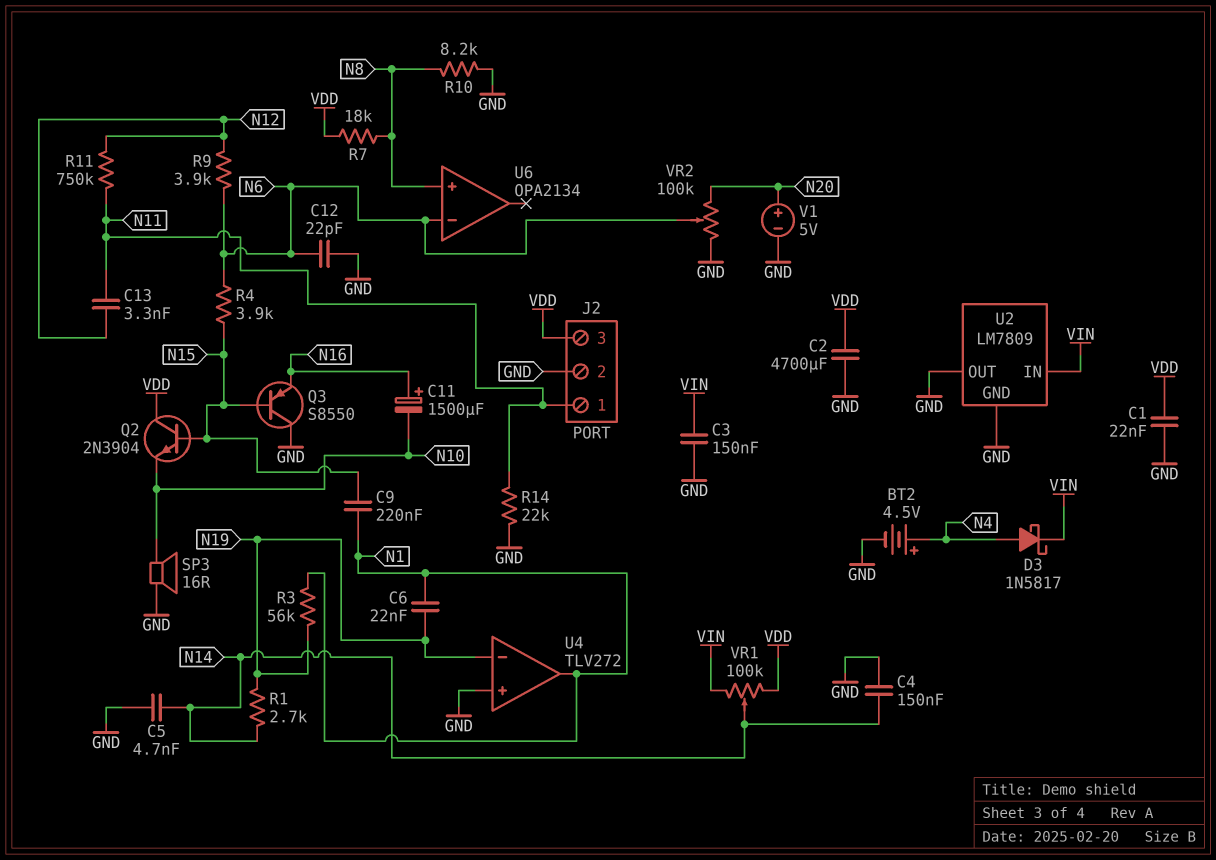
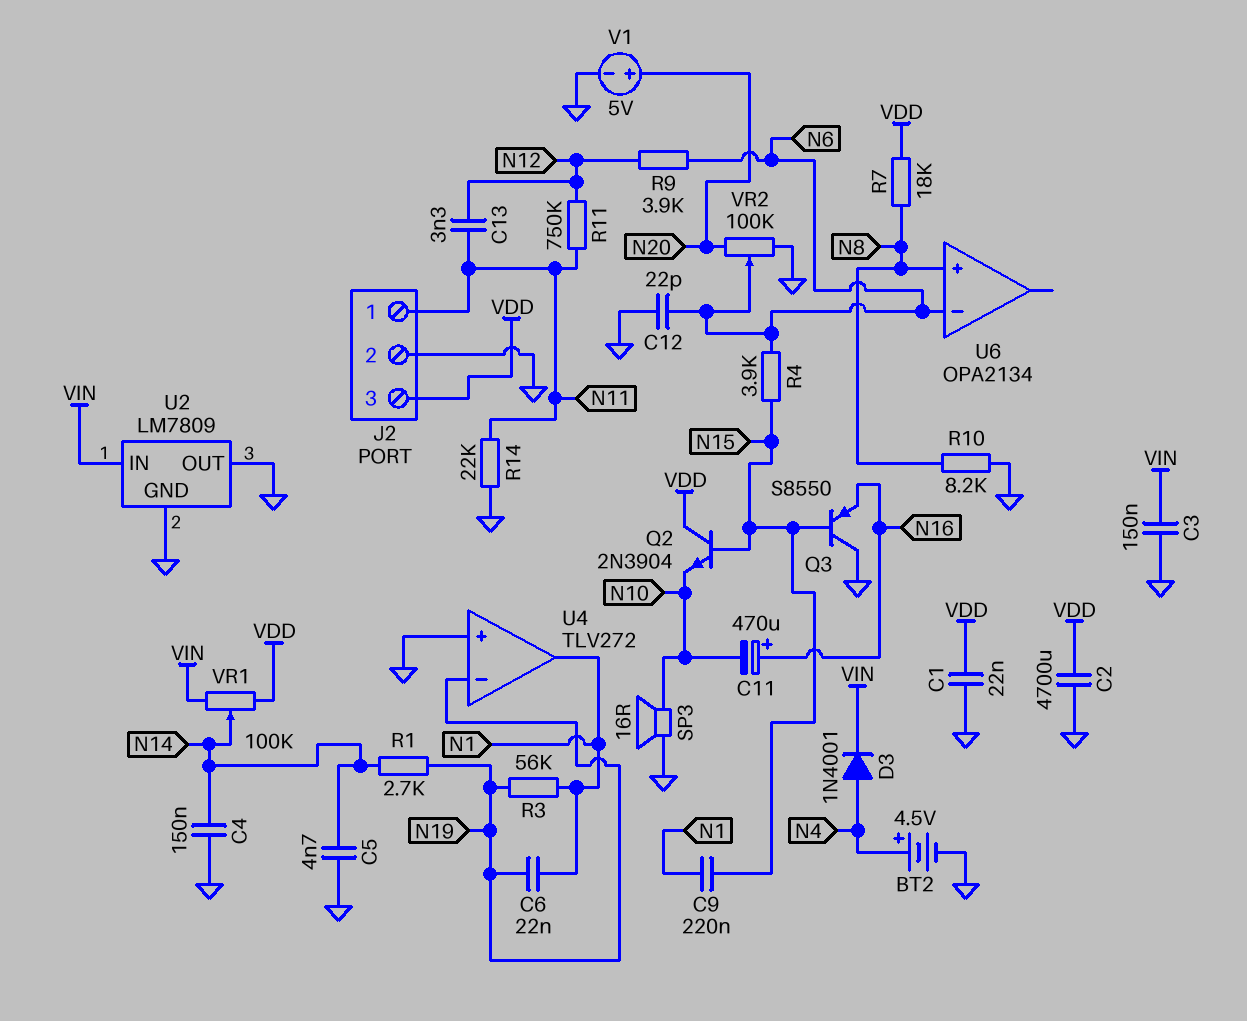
C11: 1500uF (plus N16, minus N10) -> 470uF (plus N16, minus N10)
D3: schottky 1N5817 (A N4, K VIN) -> diode 1N4001 (A N4, K VIN)

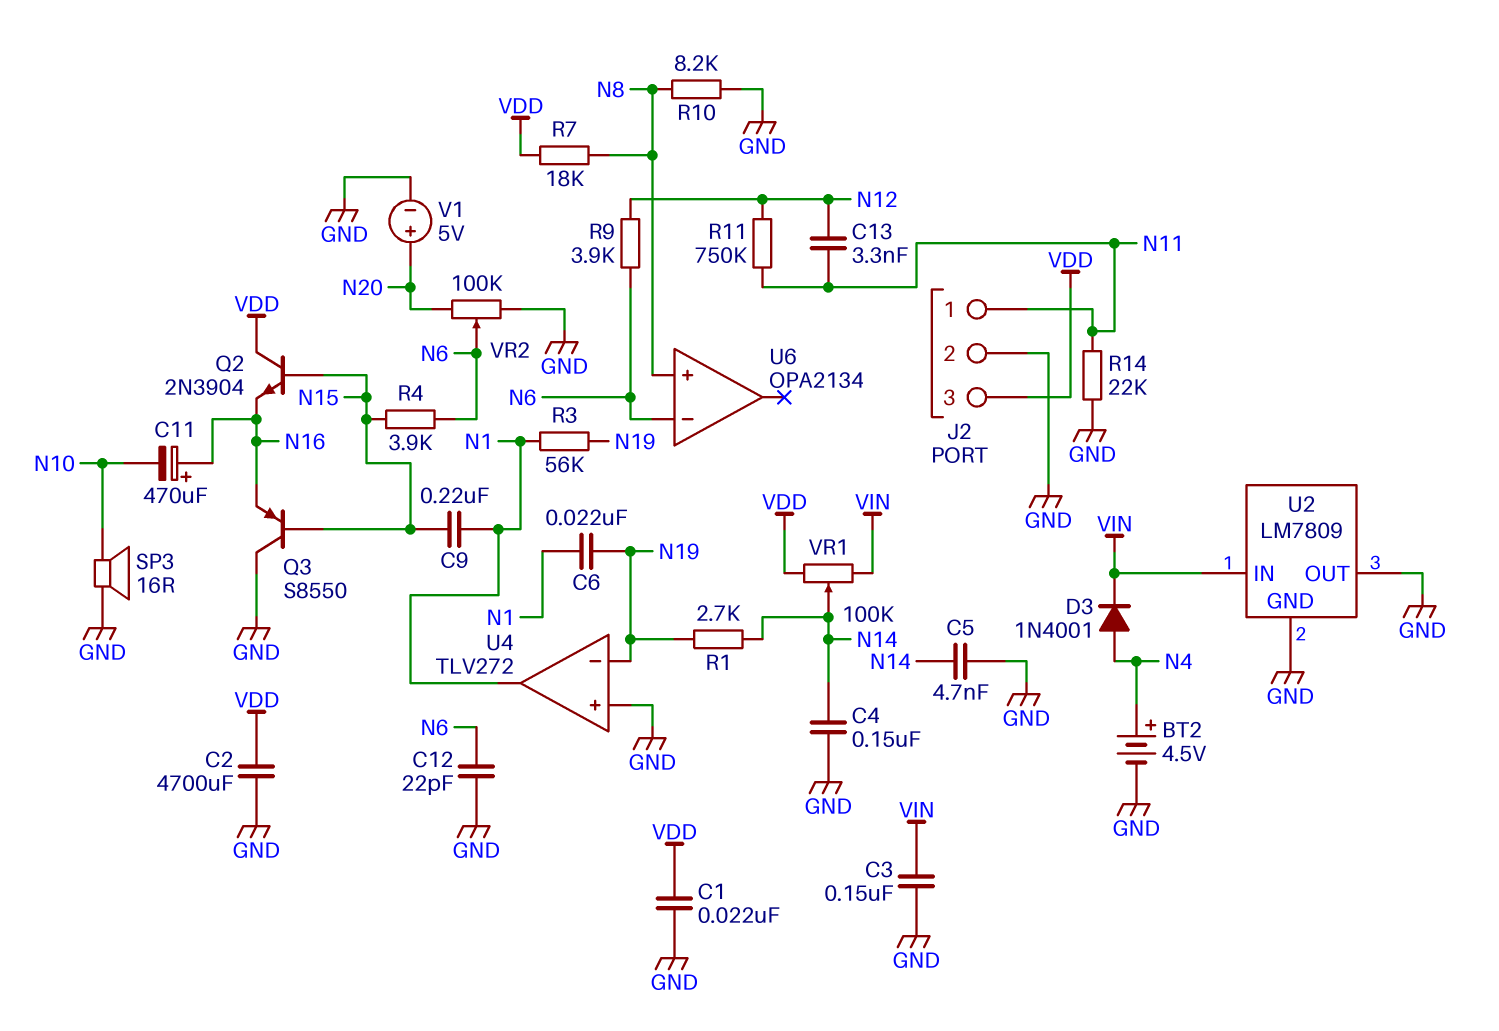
Q2: NPN 2N3904 (B N15, C VDD, E N10) -> NPN 2N3904 (B N15, C VDD, E N16)

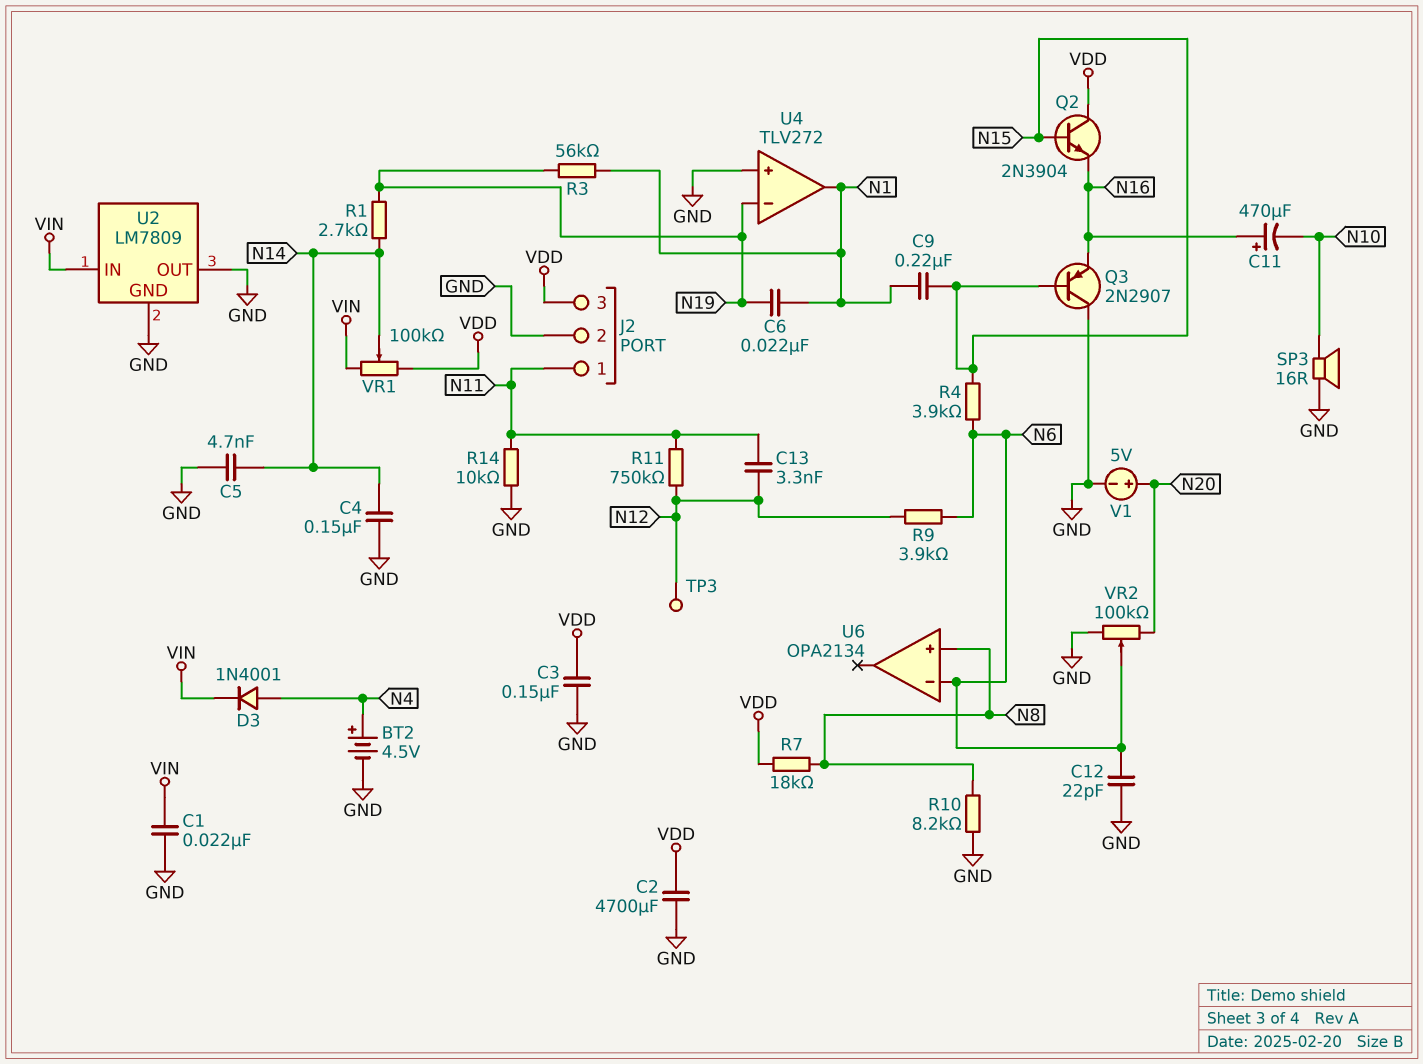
C1: 22nF (GND, VDD) -> 22nF (GND, VIN)
C3: 150nF (GND, VIN) -> 150nF (GND, VDD)
Q3: PNP S8550 (B N15, C GND, E N16) -> PNP 2N2907 (B N15, C GND, E N16)
R14: 22k (GND, N11) -> 10k (GND, N11)
TP3: none -> test point (N12)

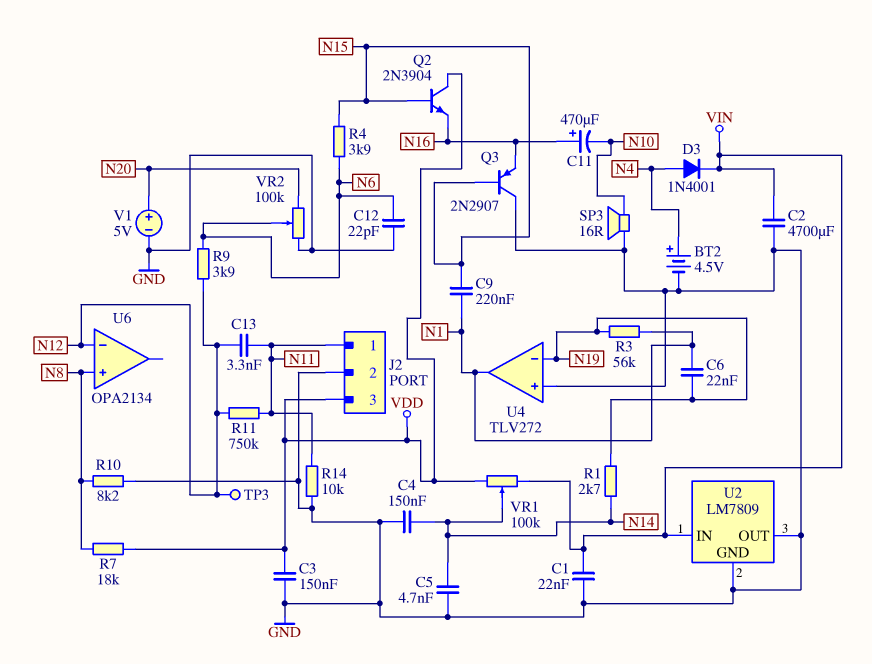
C2: 4700uF (GND, VDD) -> 4700uF (GND, VIN)
U6 pin in-: N6 -> N12

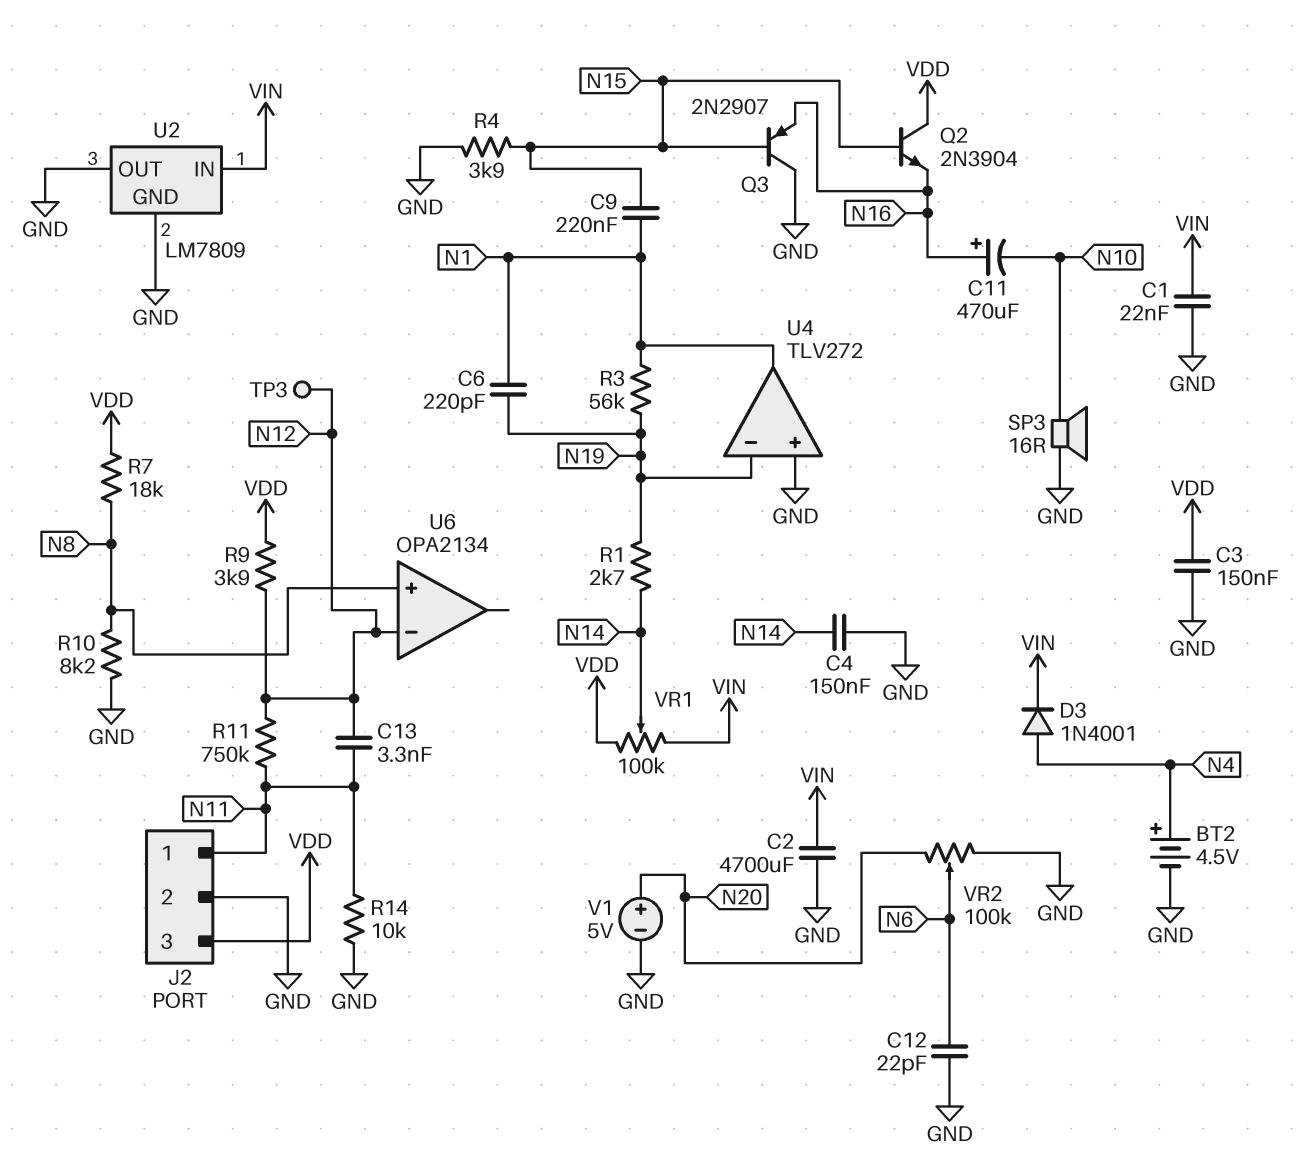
C5: 4.7nF (GND, N14) -> none
C6: 22nF (N1, N19) -> 220pF (N1, N19)
R4: 3.9k (N6, N15) -> 3.9k (GND, N15)
R9: 3.9k (N6, N12) -> 3.9k (N12, VDD)

